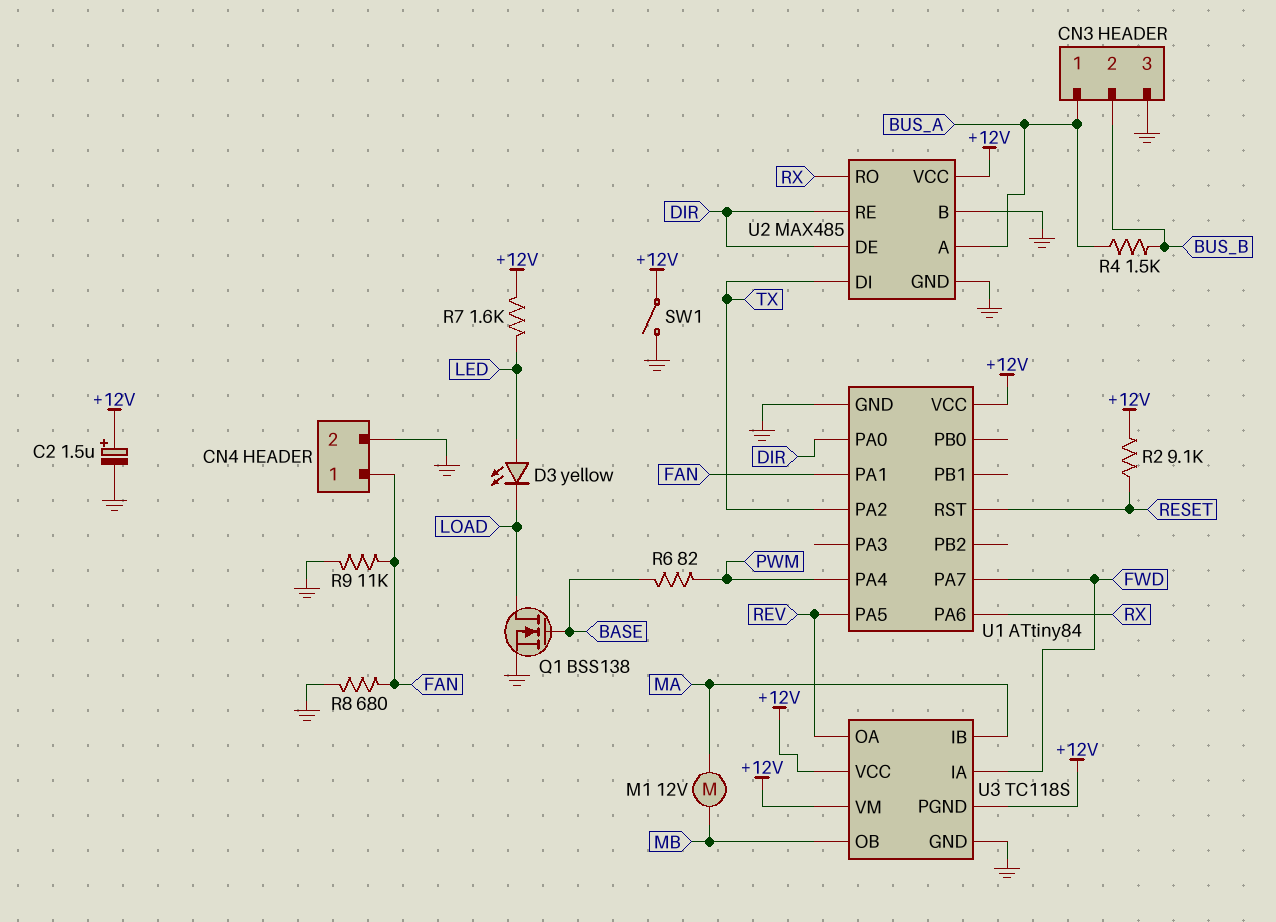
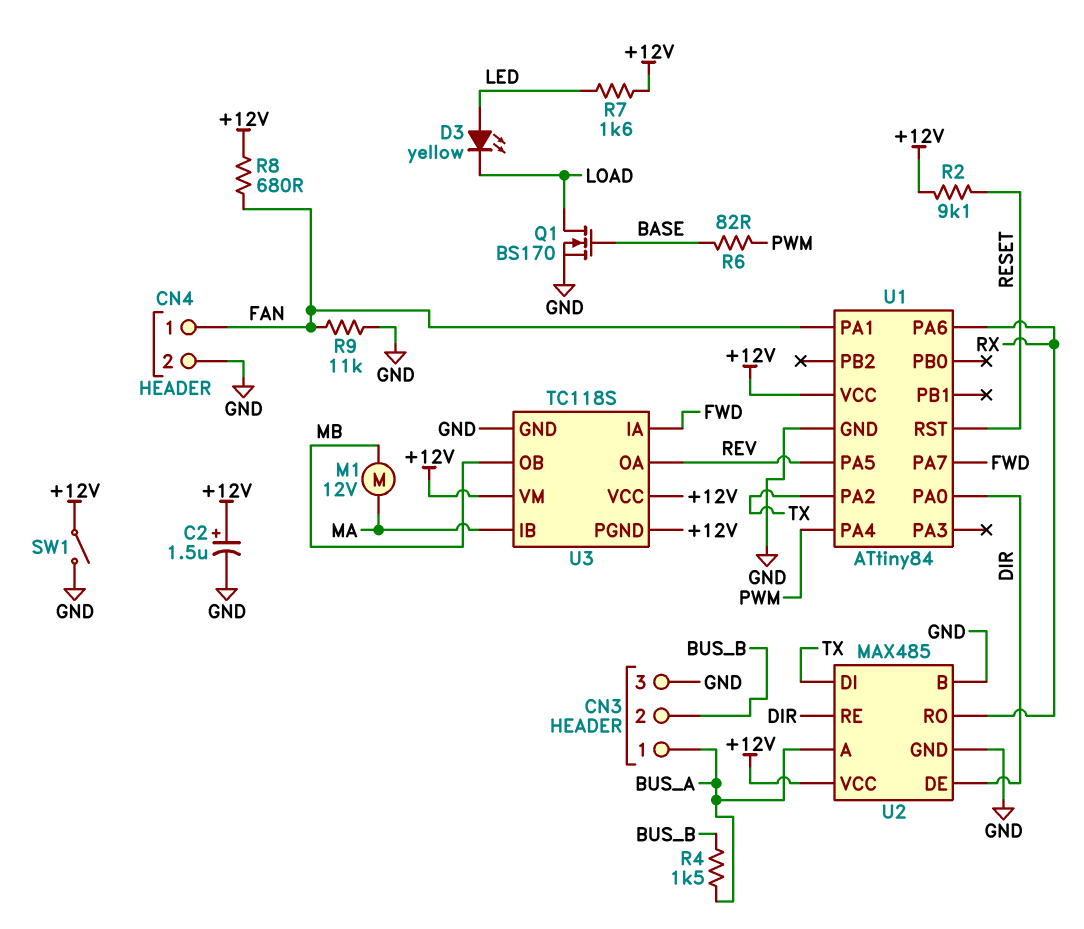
Q1: NMOS BSS138 (G BASE, D LOAD, S GND) -> NMOS BS170 (G BASE, D LOAD, S GND)
R8: 680 (FAN, GND) -> 680 (+12V, FAN)

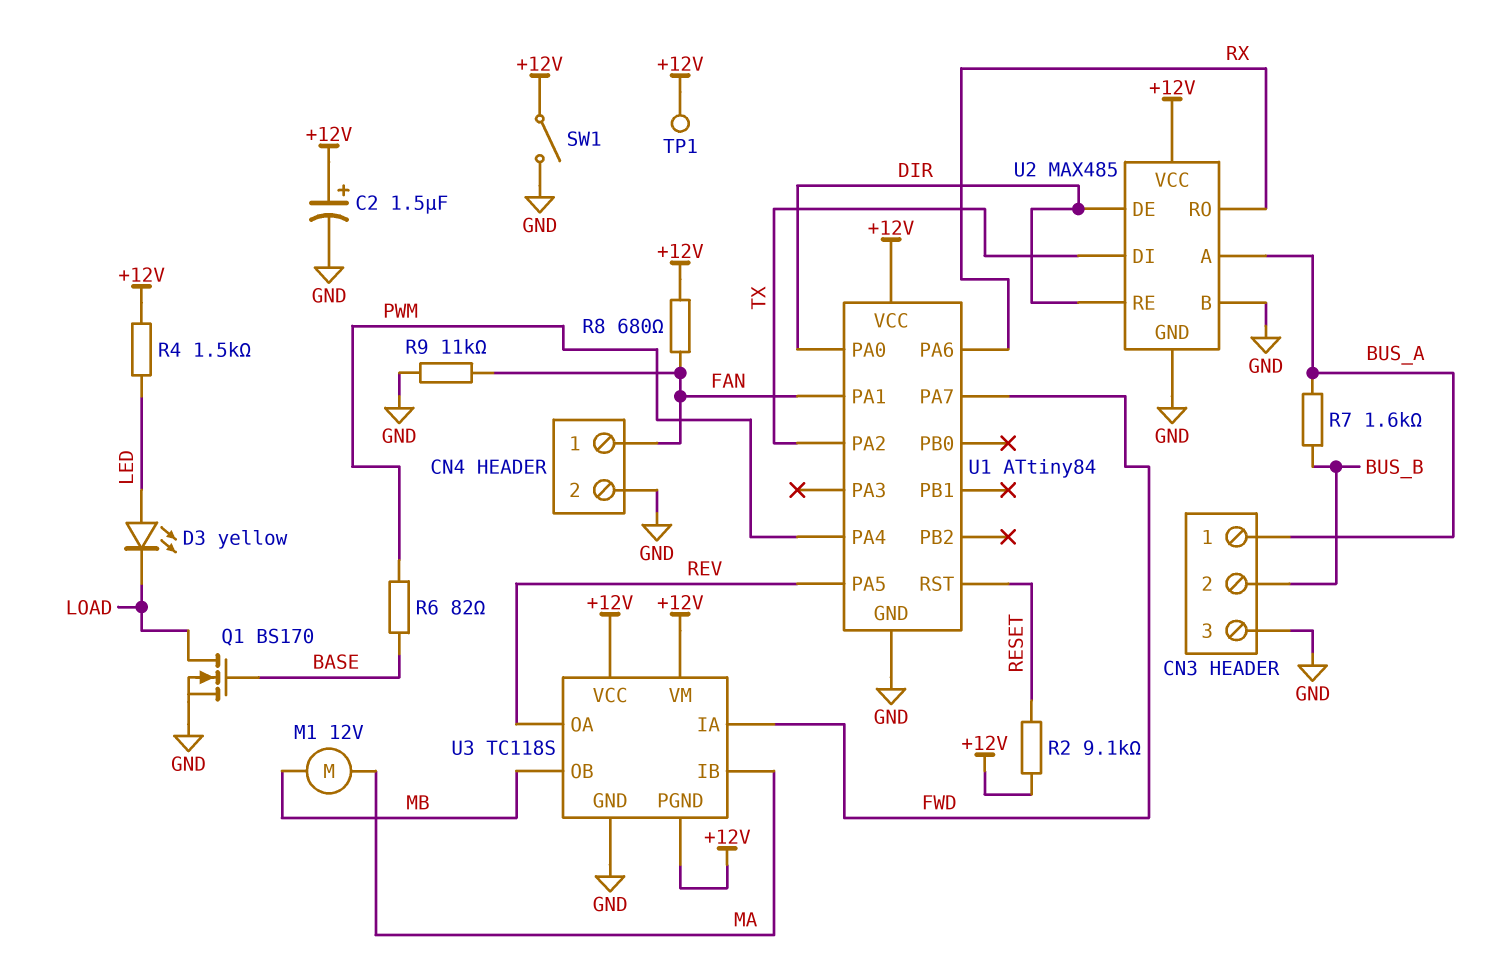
R4: 1.5k (BUS_A, BUS_B) -> 1.5k (+12V, LED)
R7: 1.6k (+12V, LED) -> 1.6k (BUS_A, BUS_B)
TP1: none -> test point (+12V)

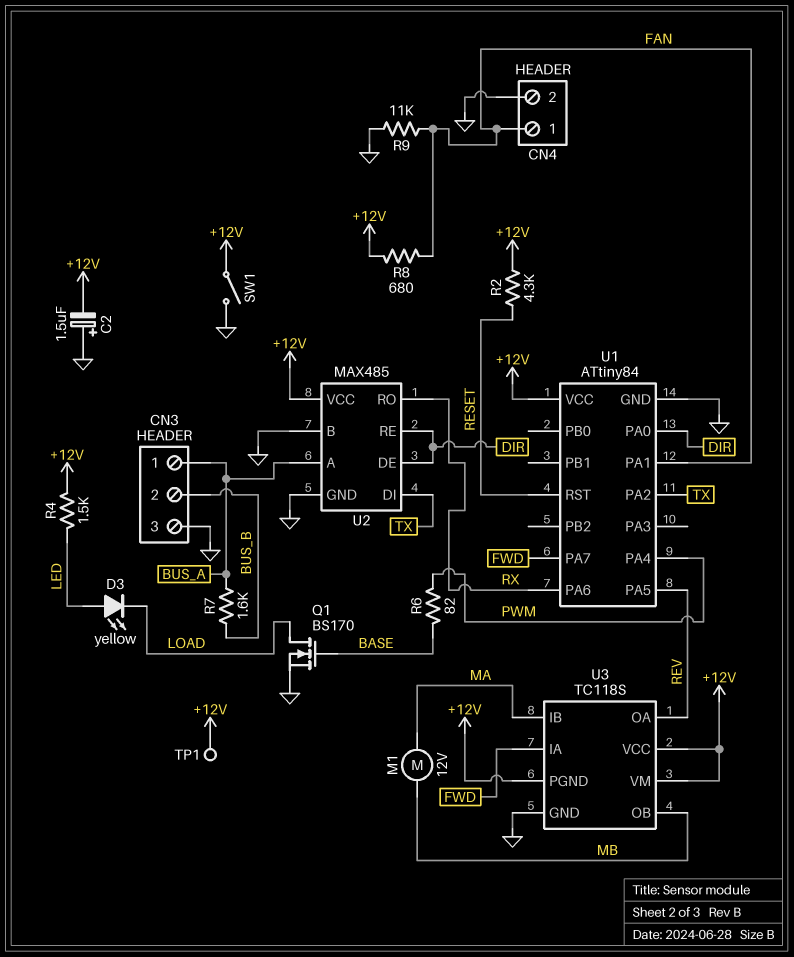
C2: 1.5uF (plus +12V, minus GND) -> 1.5uF (plus GND, minus +12V)
R2: 9.1k (+12V, RESET) -> 4.3k (+12V, RESET)

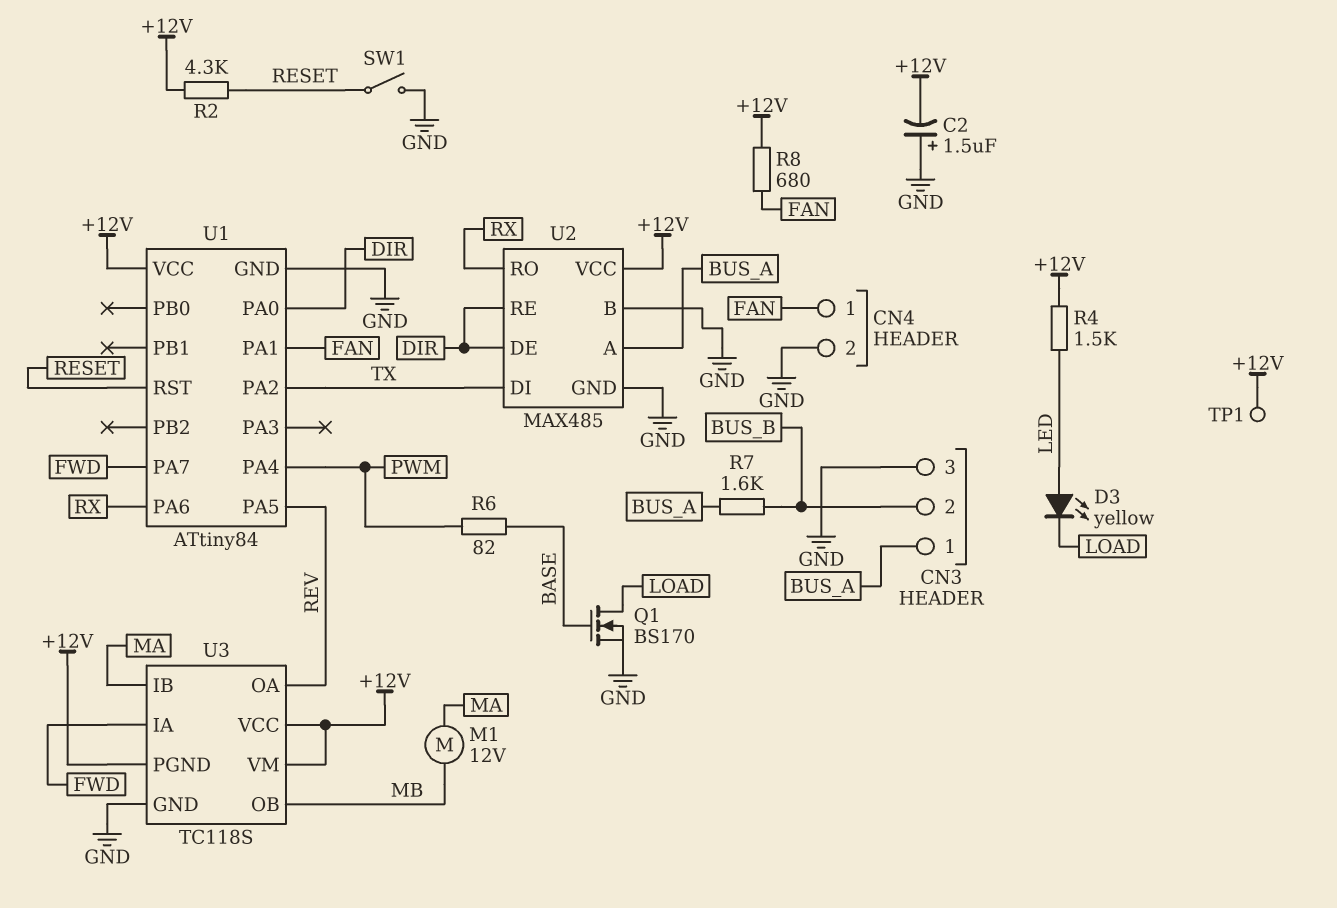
R9: 11k (FAN, GND) -> none
SW1: switch (+12V, GND) -> switch (GND, RESET)

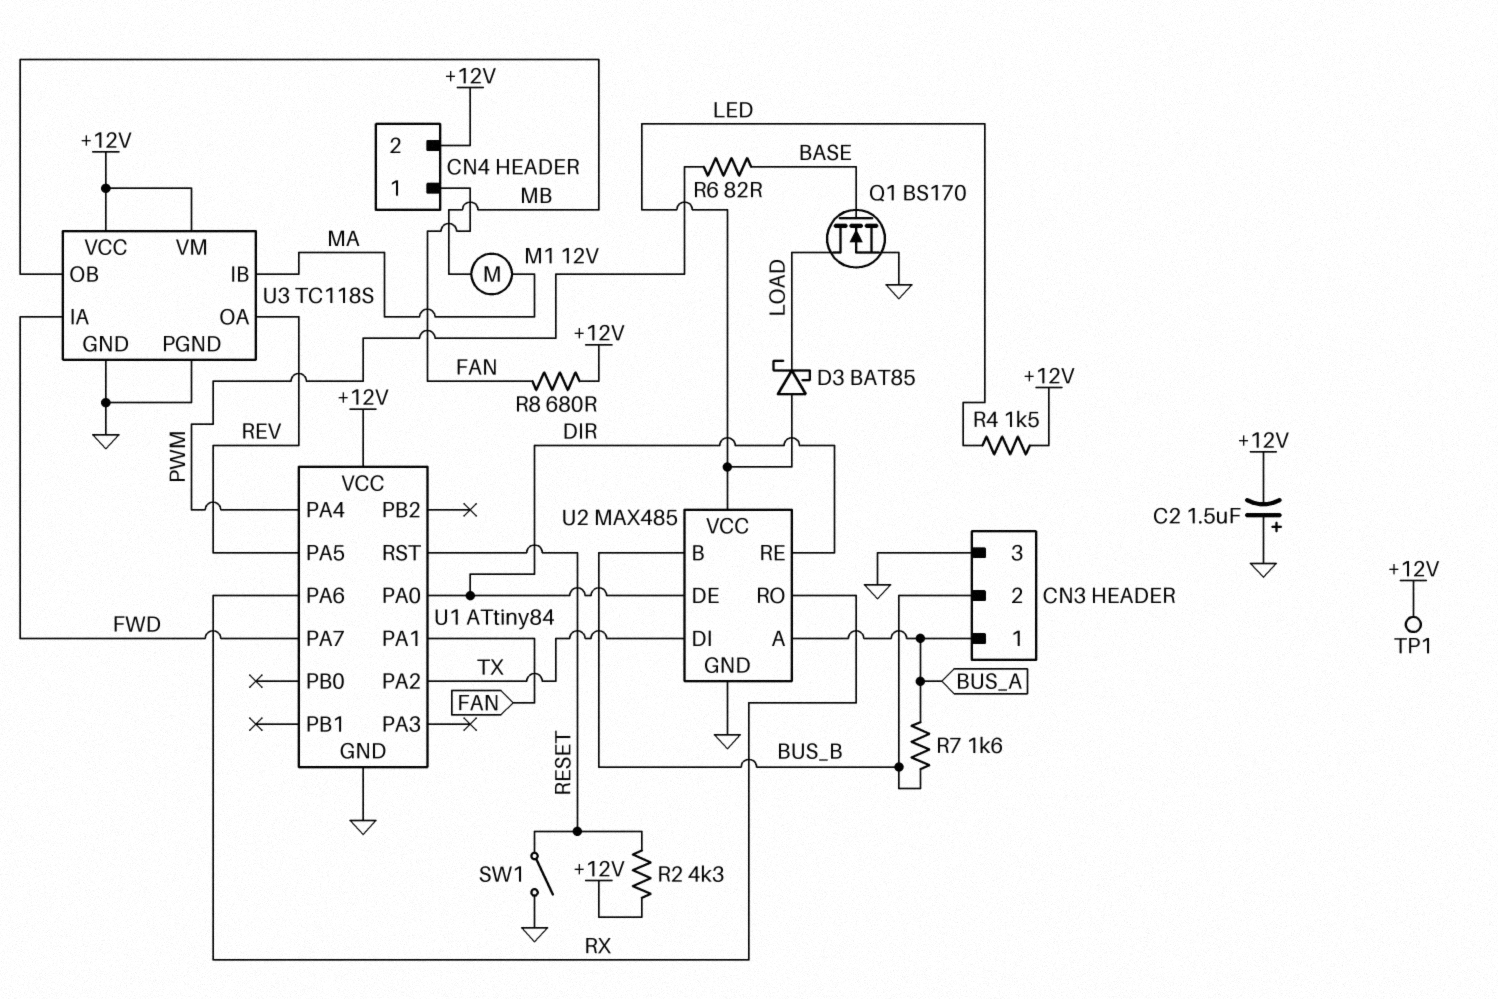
CN4 pin 2: GND -> +12V
D3: LED yellow (A LED, K LOAD) -> schottky BAT85 (A LED, K LOAD)
U2 pin B: GND -> BUS_B
U2 pin VCC: +12V -> LED
U3 pin PGND: +12V -> GND

